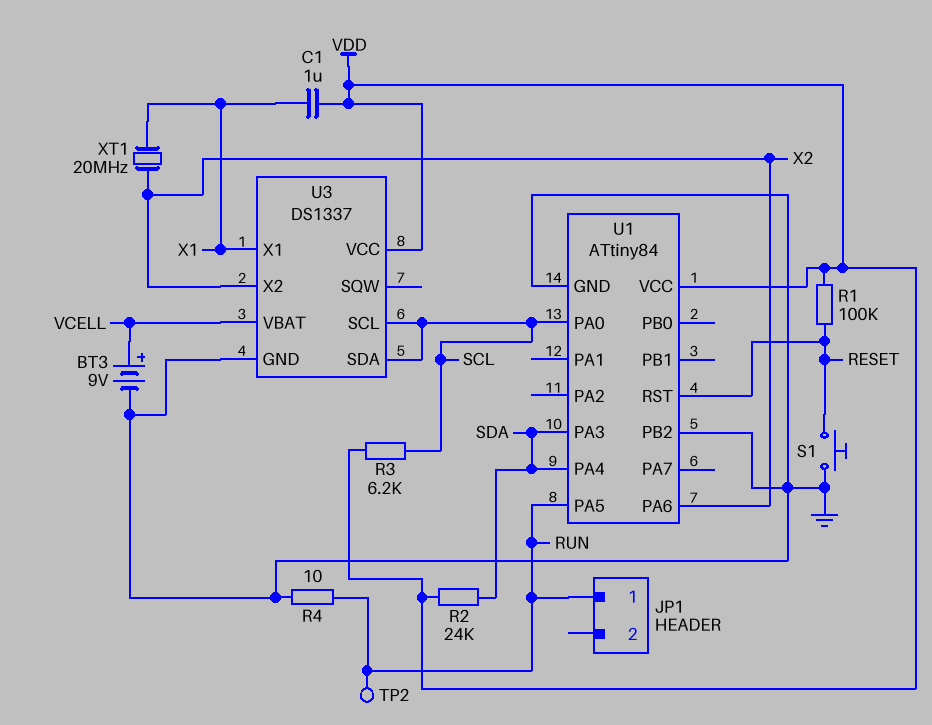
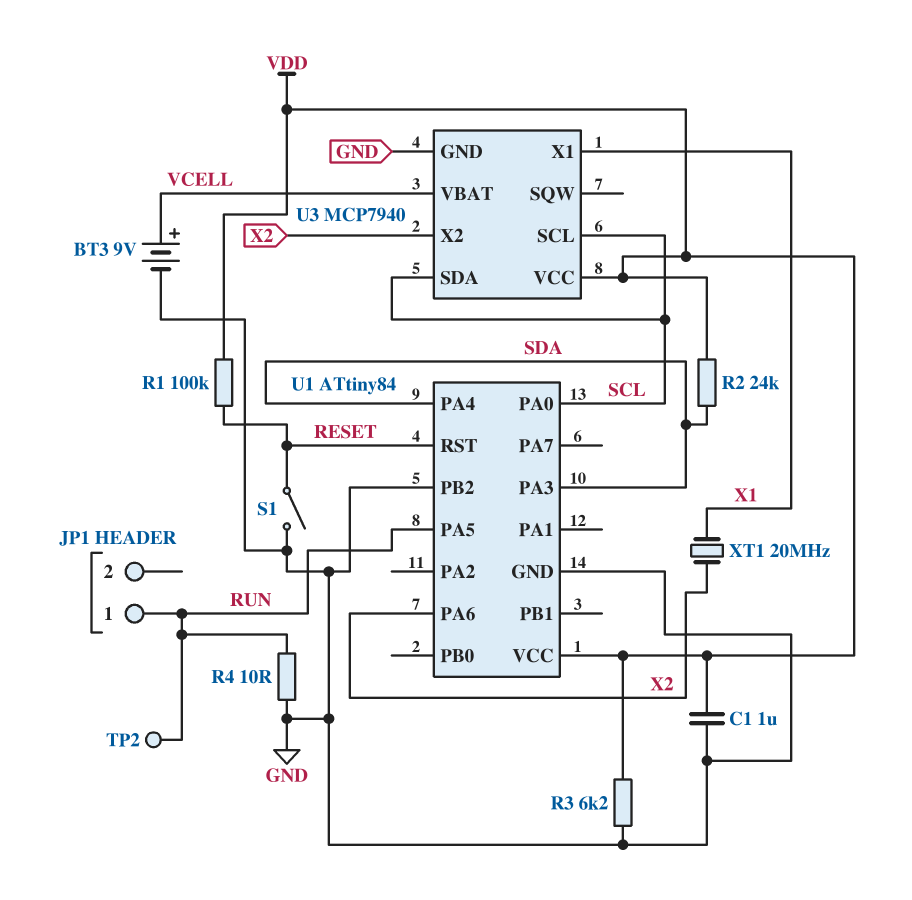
C1: 1uF (VDD, X1) -> 1uF (GND, VDD)
R3: 6.2k (SCL, VDD) -> 6.2k (GND, VDD)
S1: button (GND, RESET) -> switch (GND, RESET)
U3: DS1337 -> MCP7940

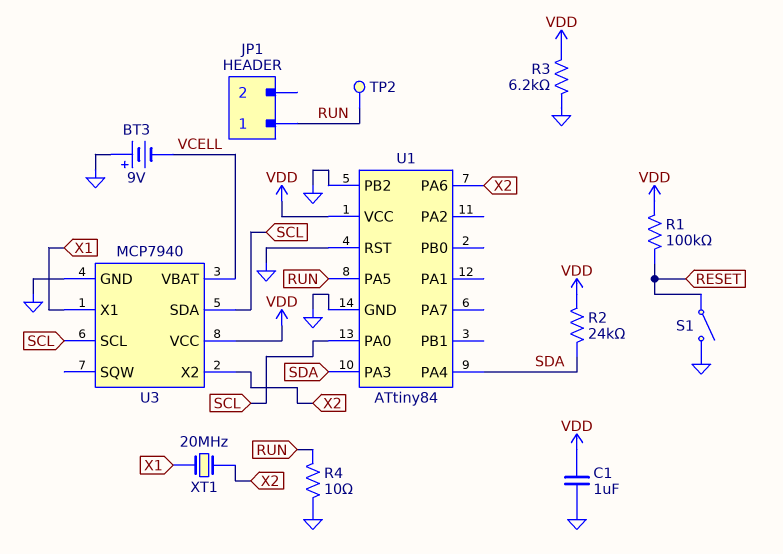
BT3: 9V (plus VCELL, minus GND) -> 9V (plus GND, minus VCELL)
U1 pin RST: RESET -> GND

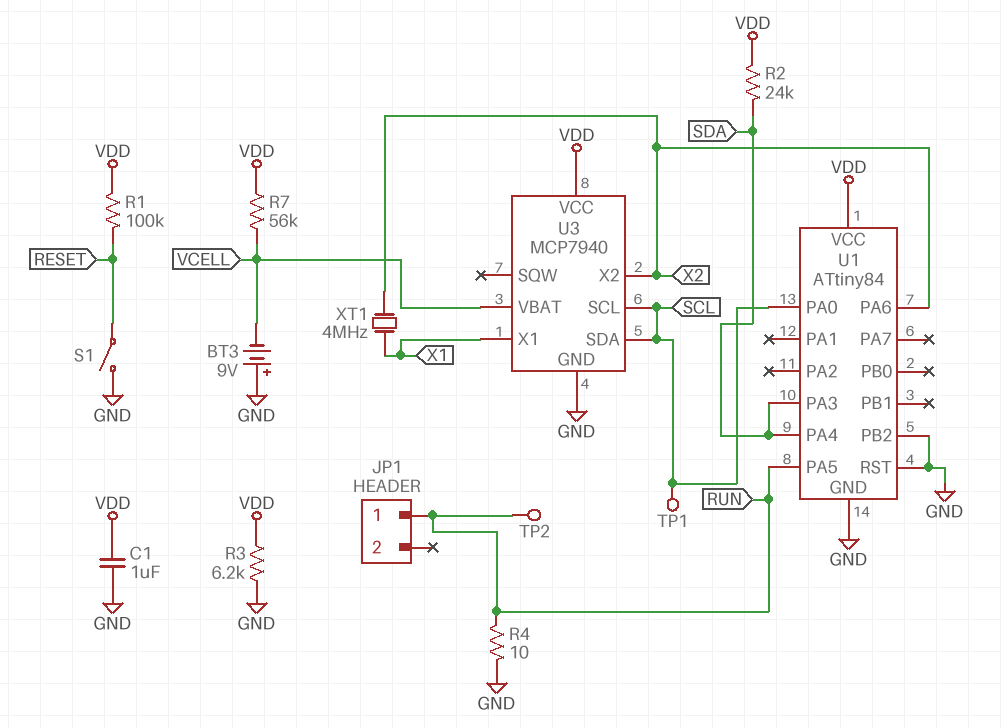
R7: none -> 56k (VCELL, VDD)
TP1: none -> test point (SCL)
XT1: 20MHz (X1, X2) -> 4MHz (X1, X2)

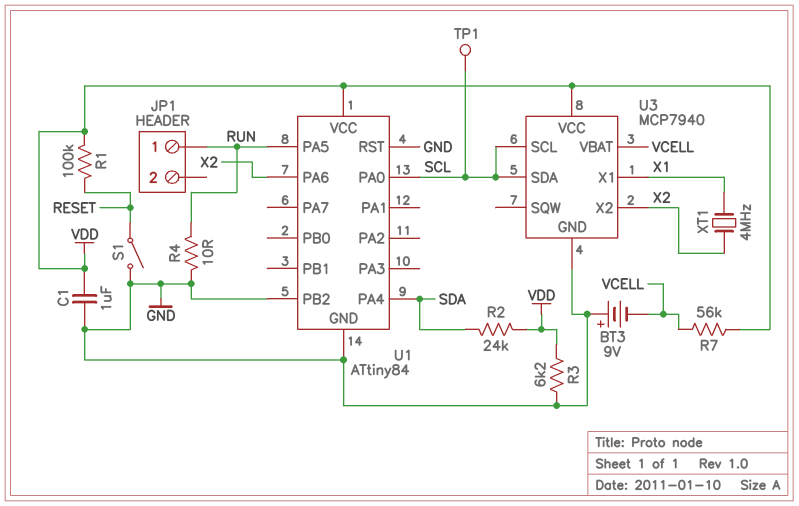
TP2: test point (RUN) -> none
U1 pin PA3: SDA -> none

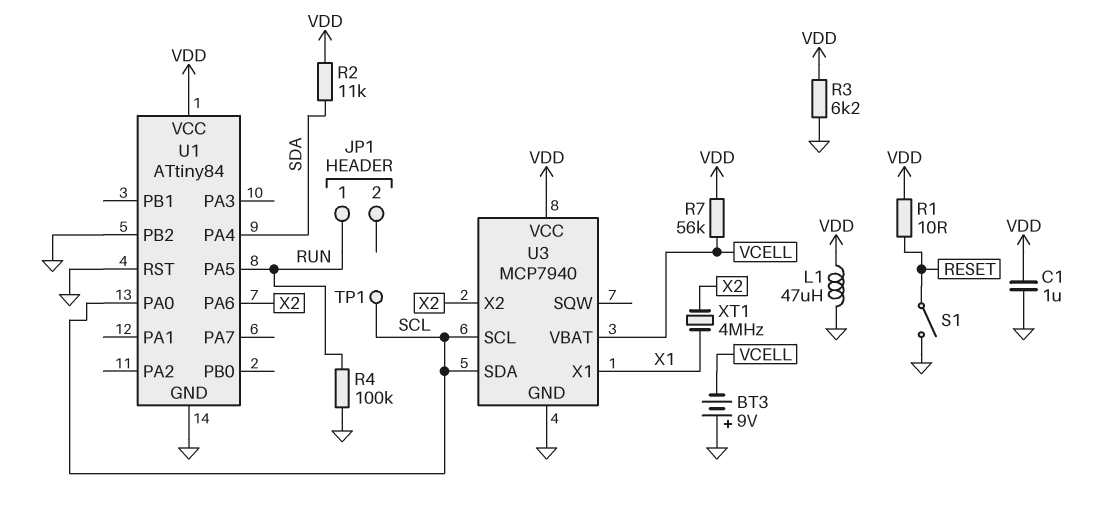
L1: none -> 47uH (GND, VDD)
R1: 100k (RESET, VDD) -> 10 (RESET, VDD)
R2: 24k (SDA, VDD) -> 11k (SDA, VDD)
R4: 10 (GND, RUN) -> 100k (GND, RUN)

